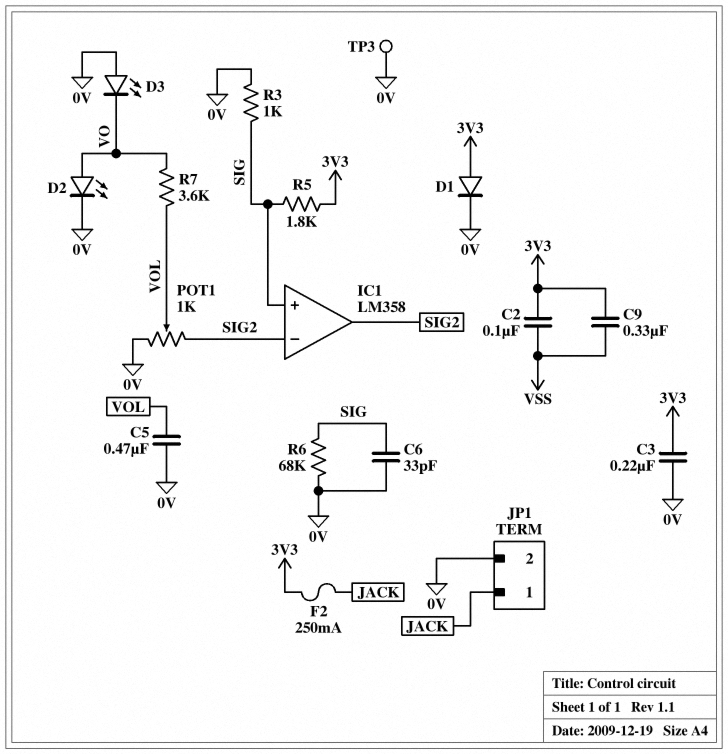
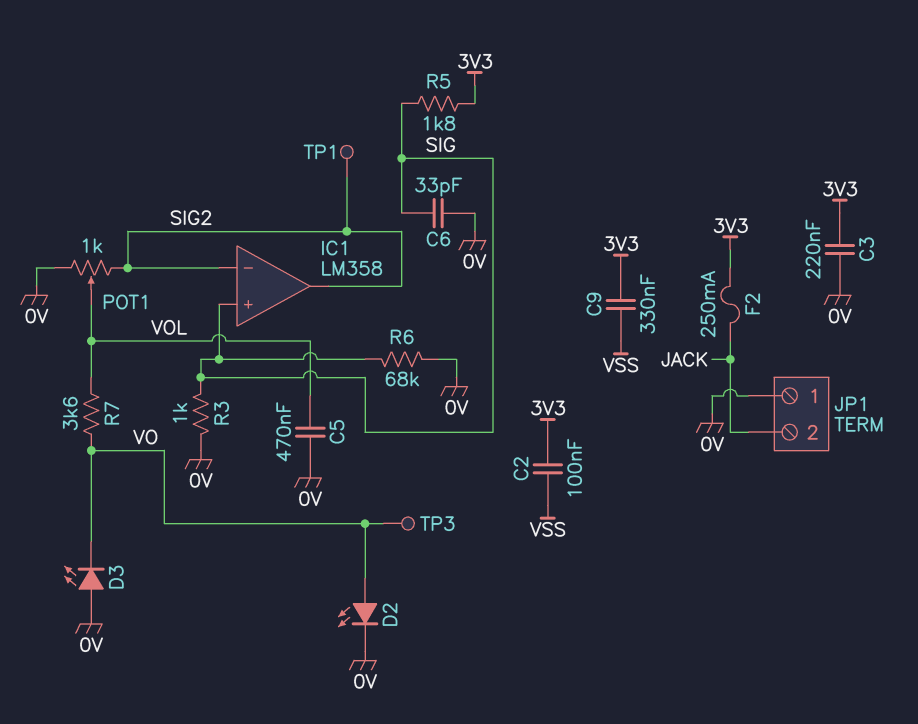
D1: diode (A 3V3, K 0V) -> none
JP1 pin 1: JACK -> 0V
JP1 pin 2: 0V -> JACK
TP1: none -> test point (SIG2)
TP3: test point (0V) -> test point (VO)

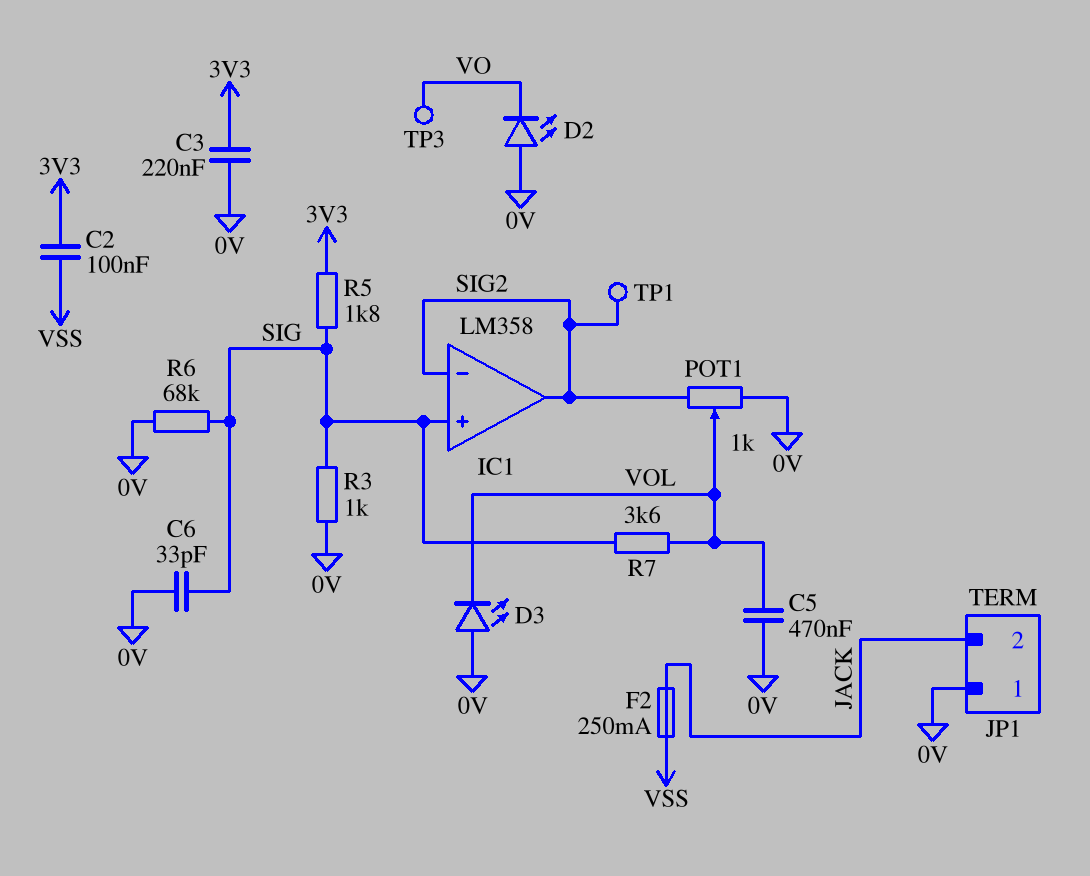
C9: 330nF (3V3, VSS) -> none
D2: LED (A VO, K 0V) -> LED (A 0V, K VO)
D3: LED (A 0V, K VO) -> LED (A 0V, K VOL)
F2: 250mA (3V3, JACK) -> 250mA (JACK, VSS)
R7: 3.6k (VO, VOL) -> 3.6k (SIG, VOL)

